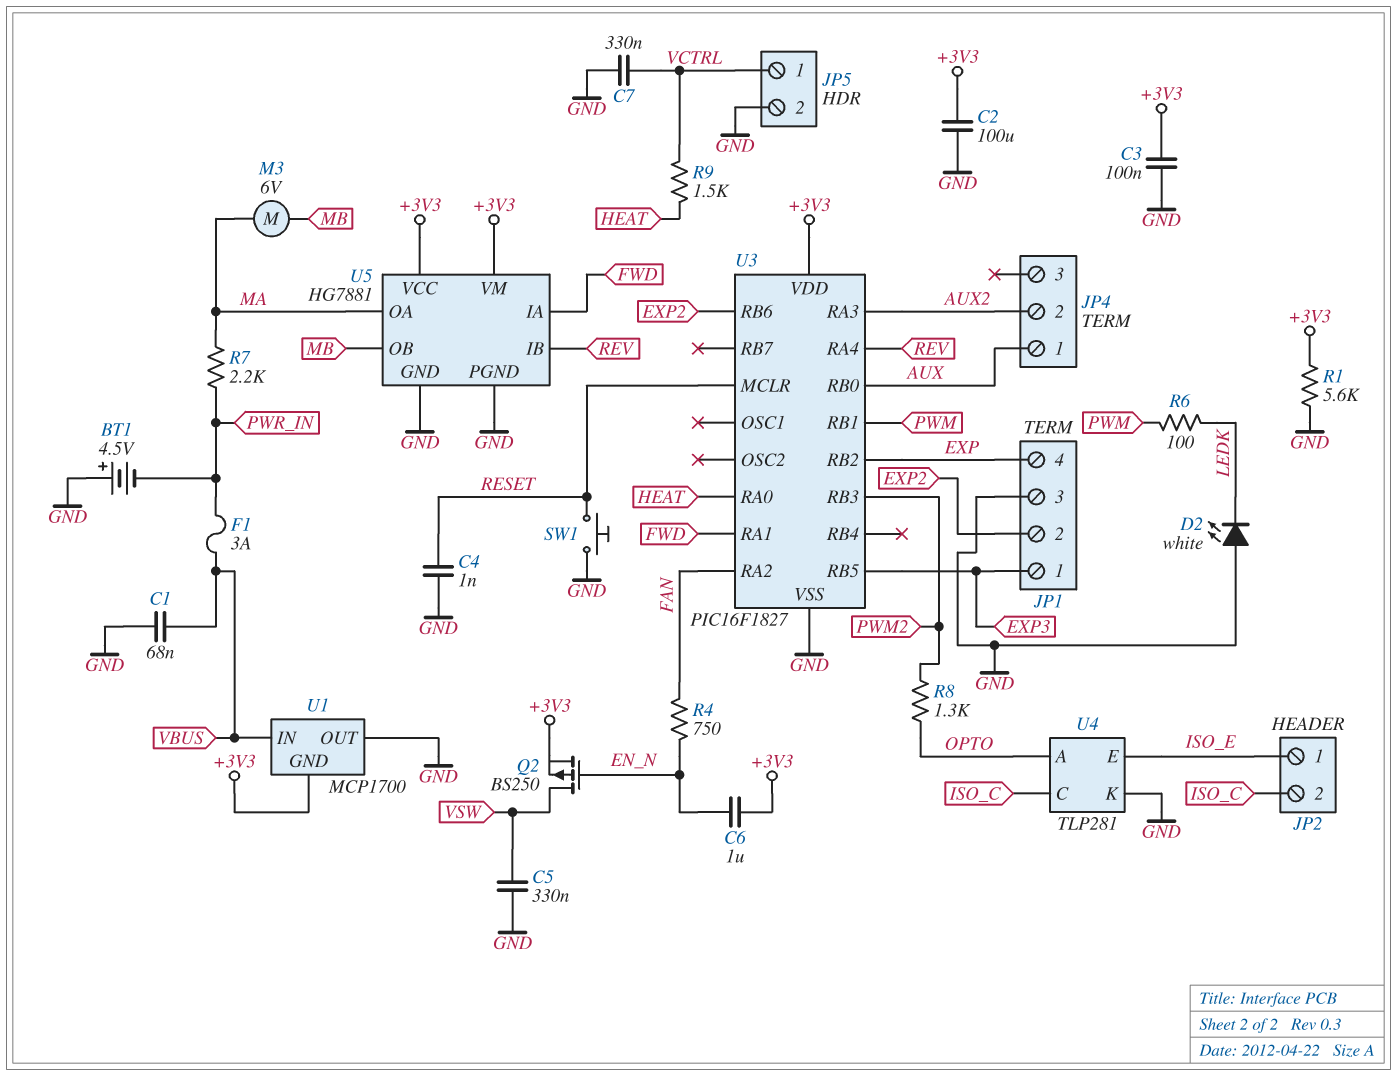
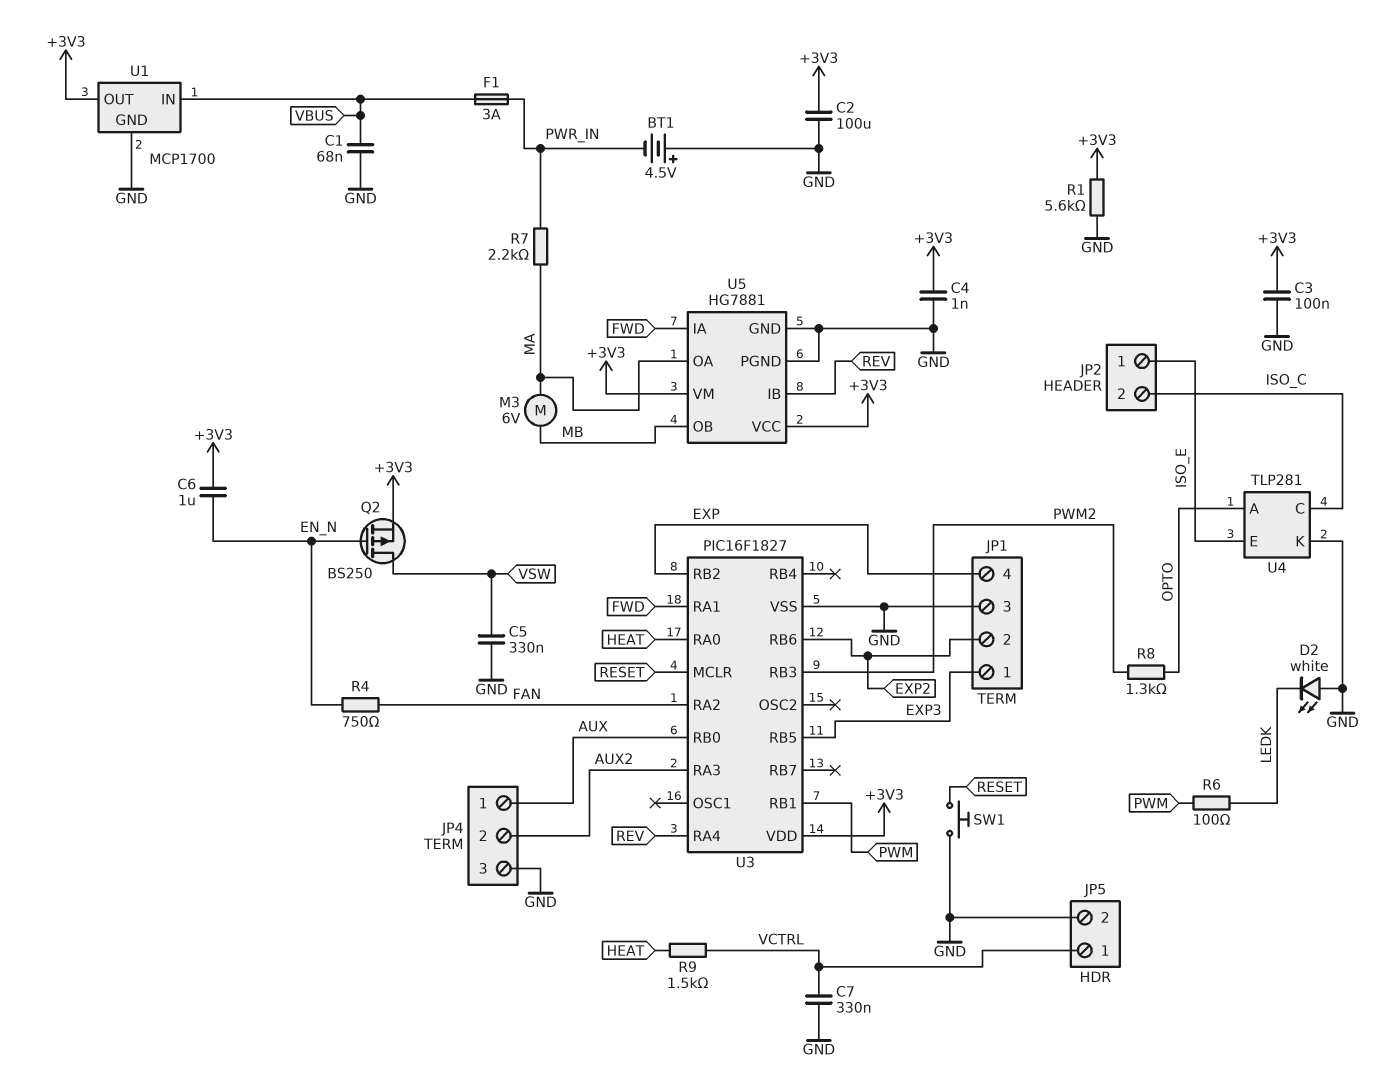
C4: 1nF (GND, RESET) -> 1nF (+3V3, GND)
JP4 pin 3: none -> GND
U1 pin GND: +3V3 -> GND
U1 pin OUT: GND -> +3V3

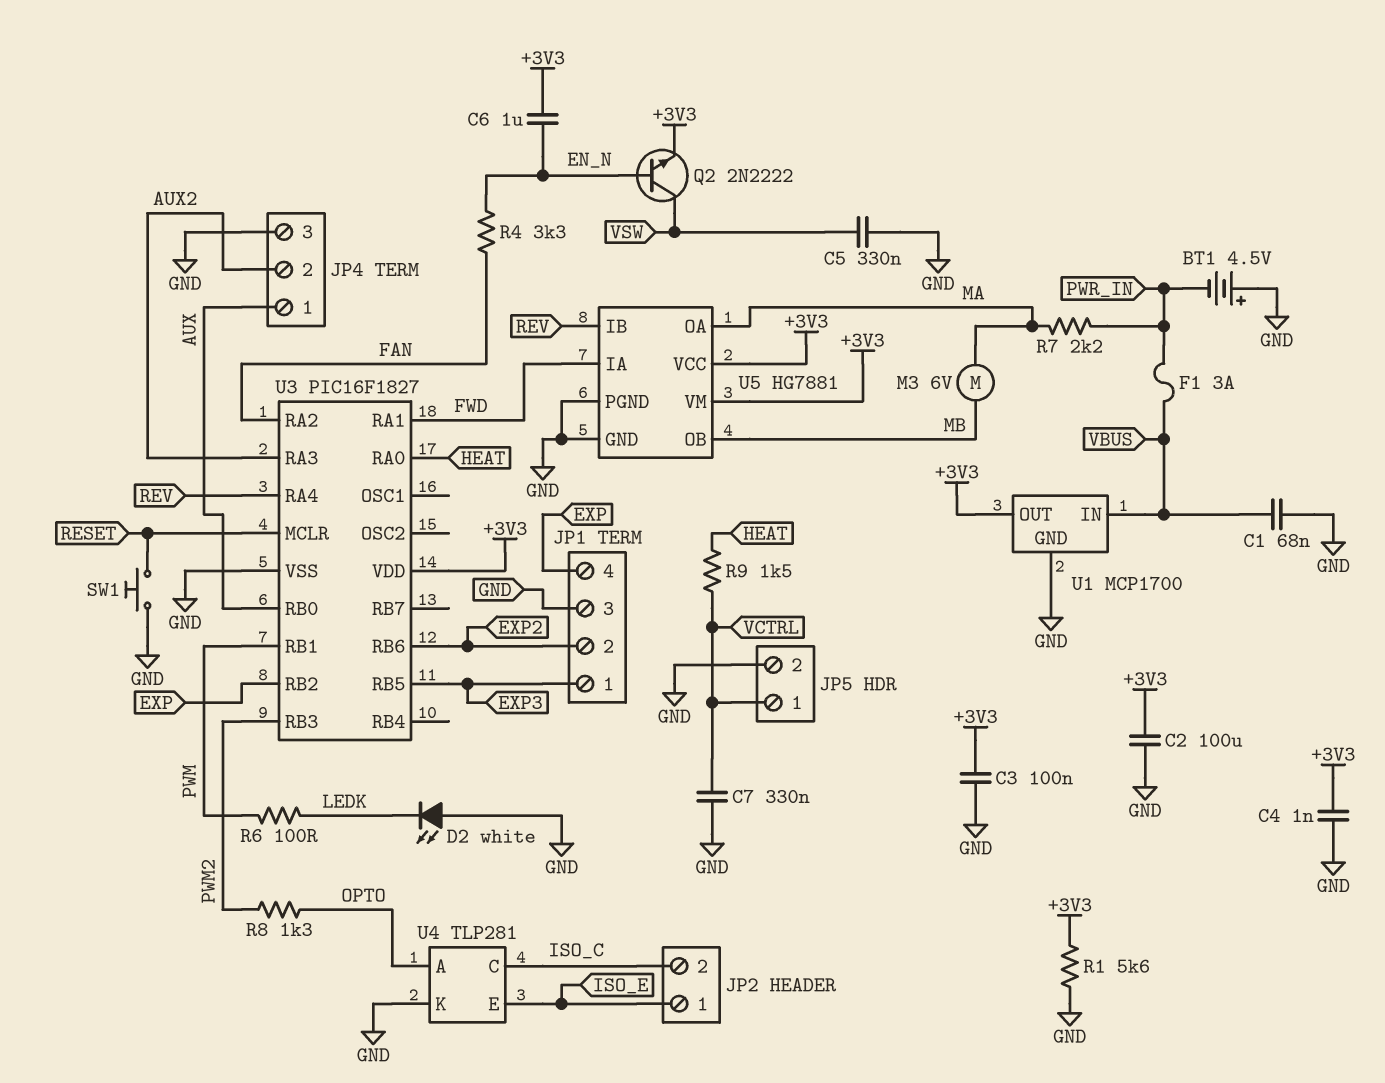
Q2: PMOS BS250 (G EN_N, D VSW, S +3V3) -> NPN 2N2222 (B EN_N, C VSW, E +3V3)
R4: 750 (EN_N, FAN) -> 3.3k (EN_N, FAN)

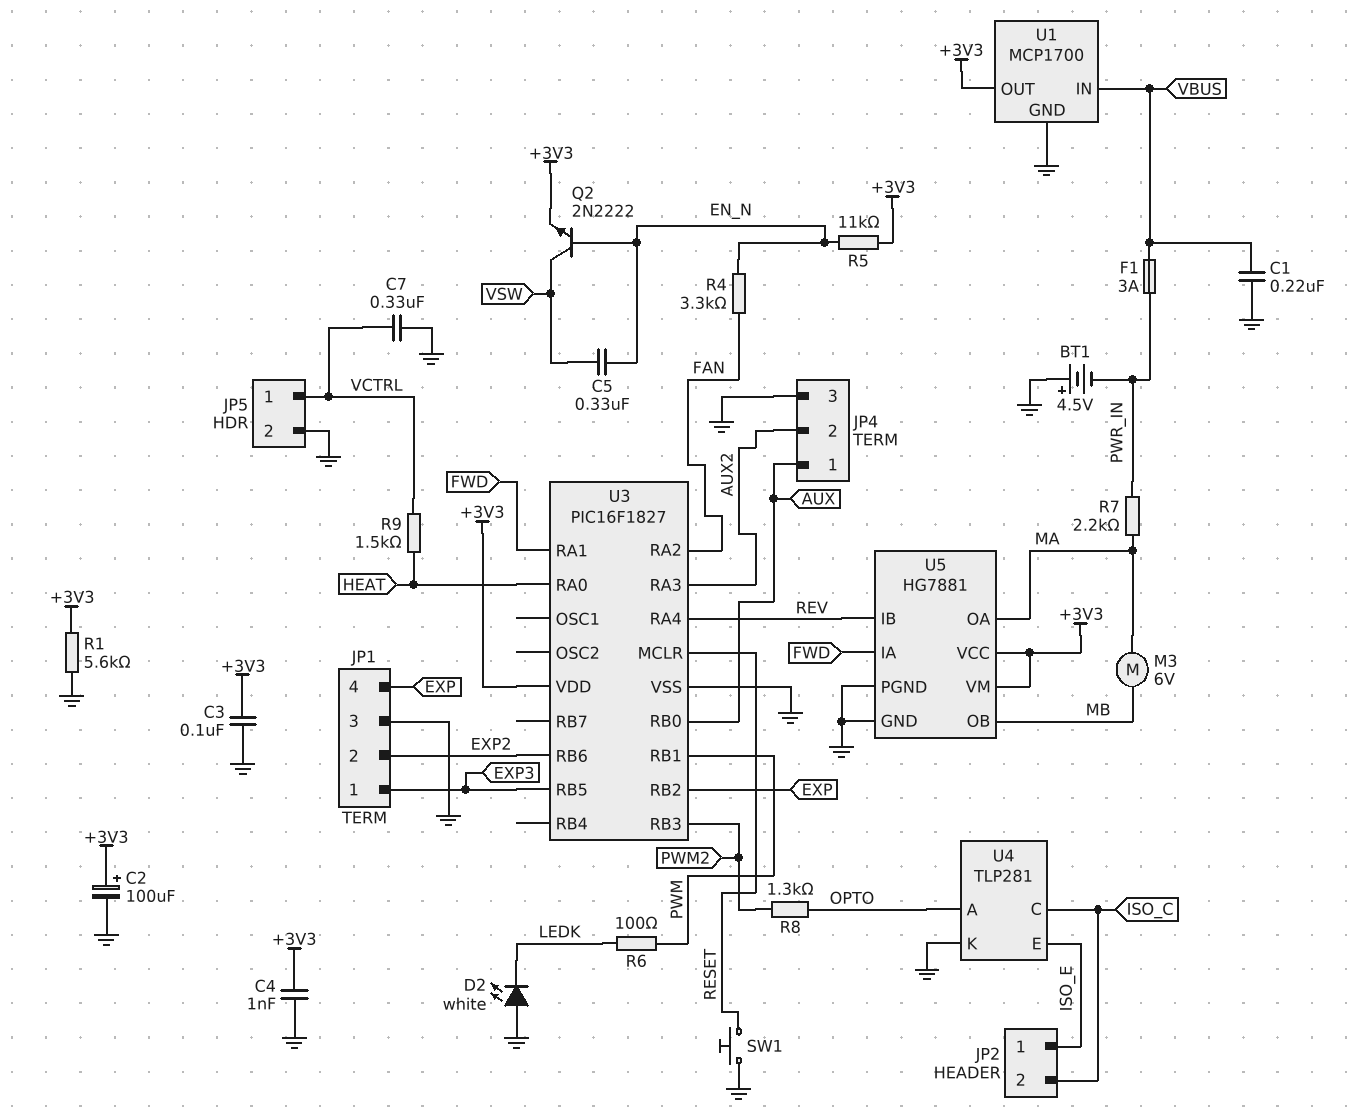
C1: 68nF (GND, VBUS) -> 220nF (GND, VBUS)
C2: 100uF (+3V3, GND) -> 100uF (plus +3V3, minus GND)
C5: 330nF (GND, VSW) -> 330nF (EN_N, VSW)
C6: 1uF (+3V3, EN_N) -> none
R5: none -> 11k (+3V3, EN_N)

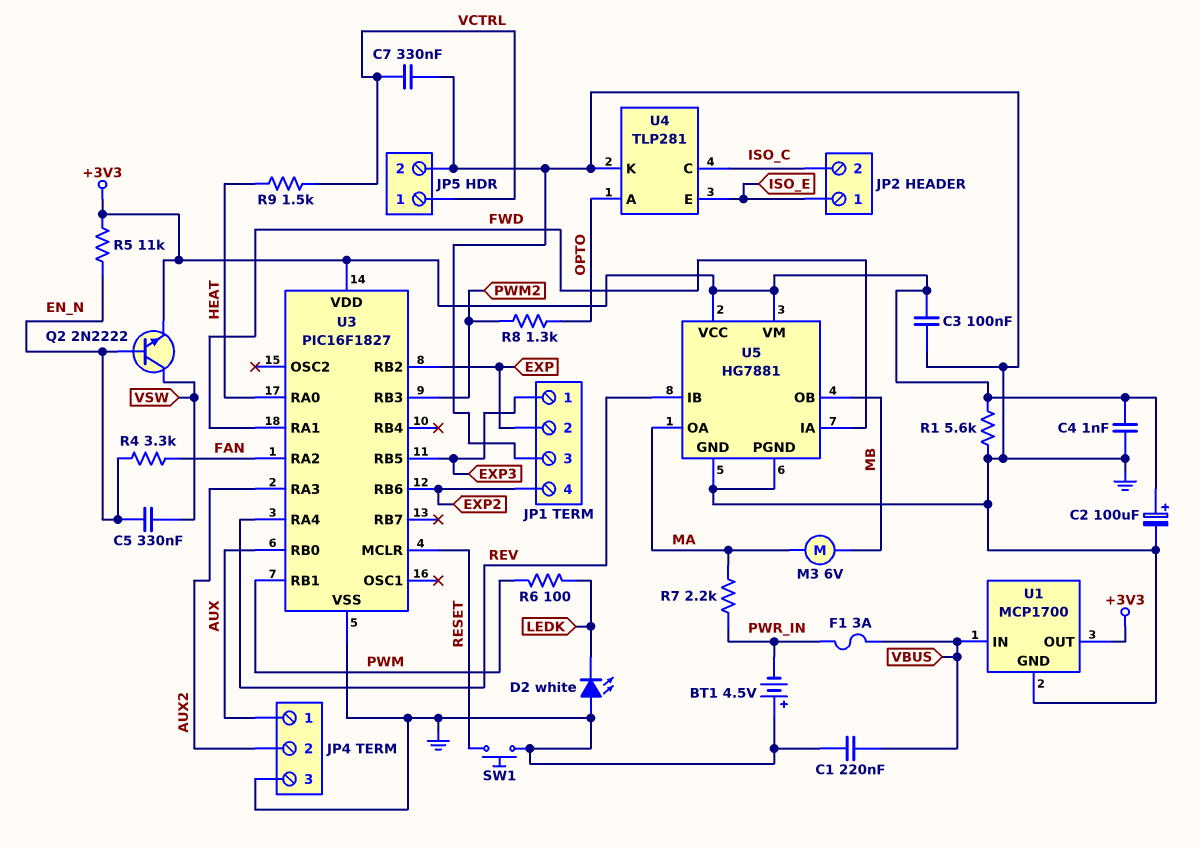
JP1 pin 2: EXP2 -> EXP
JP1 pin 4: EXP -> EXP2

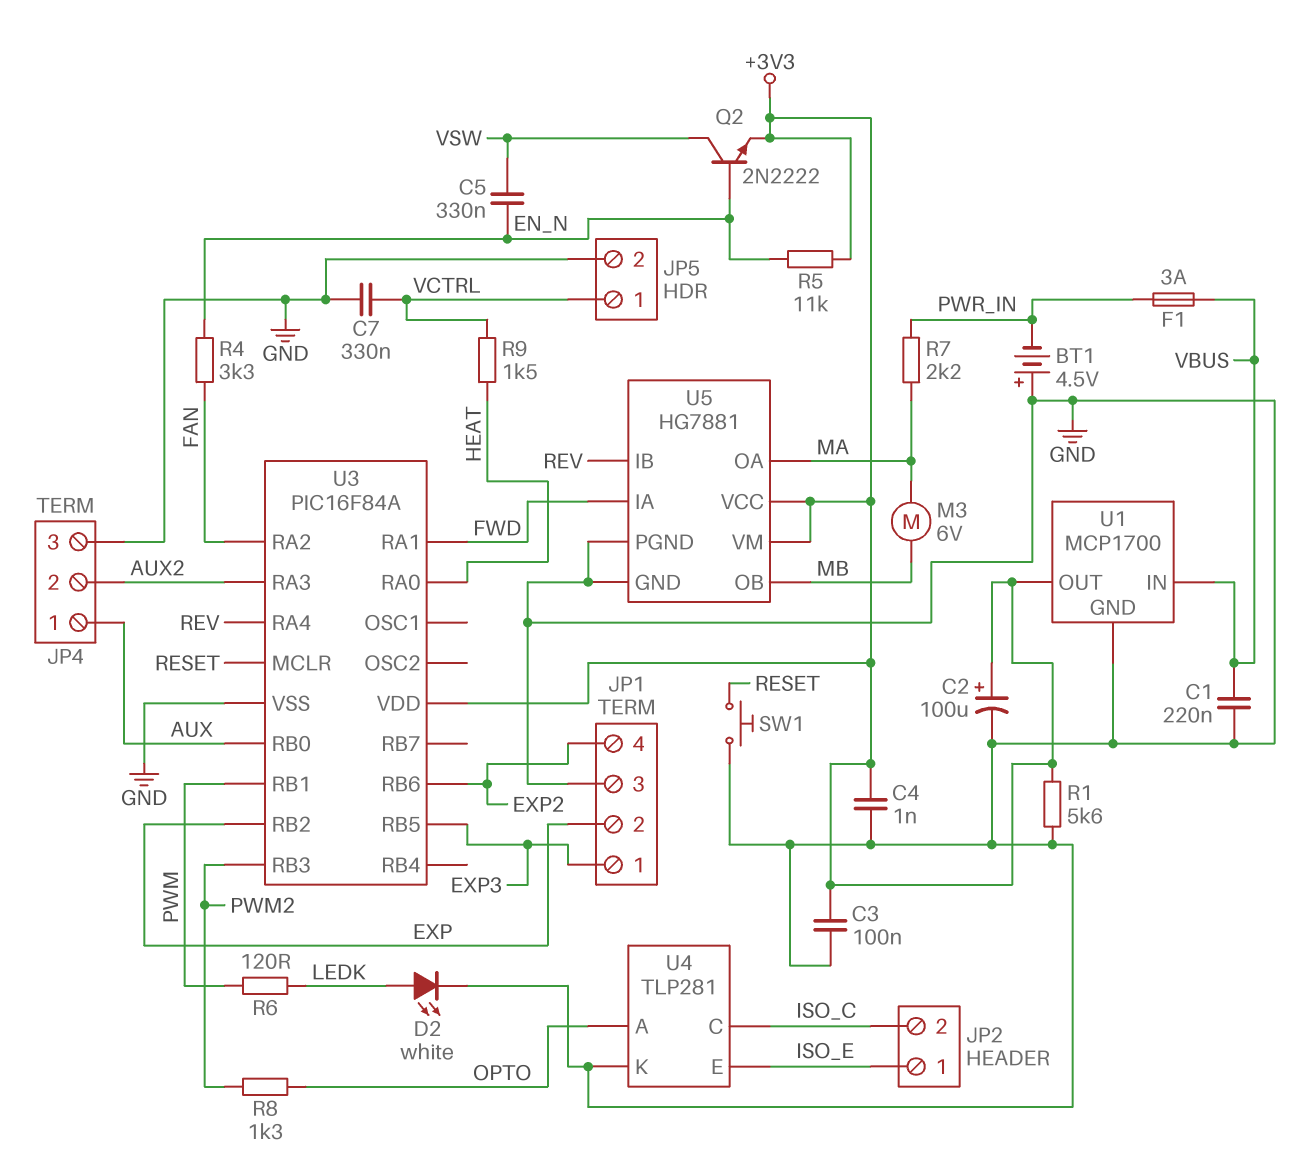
D2: LED white (A GND, K LEDK) -> LED white (A LEDK, K GND)
R6: 100 (LEDK, PWM) -> 120 (LEDK, PWM)
U3: PIC16F1827 -> PIC16F84A

